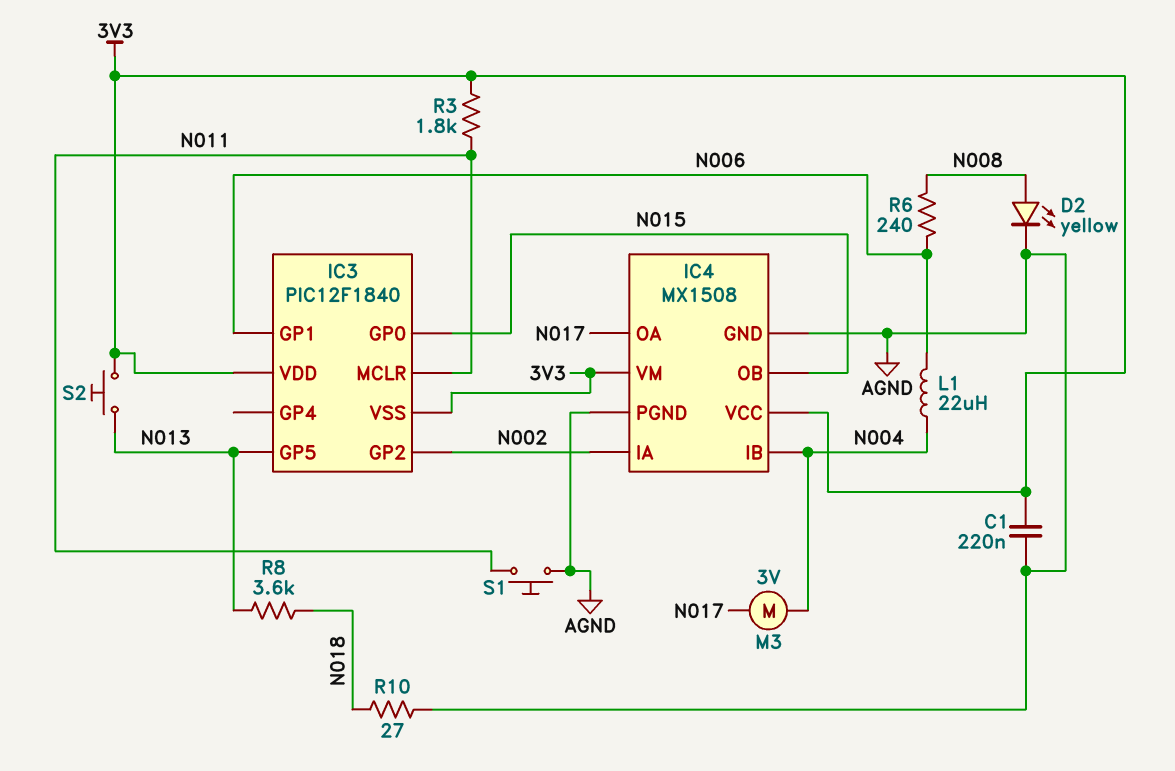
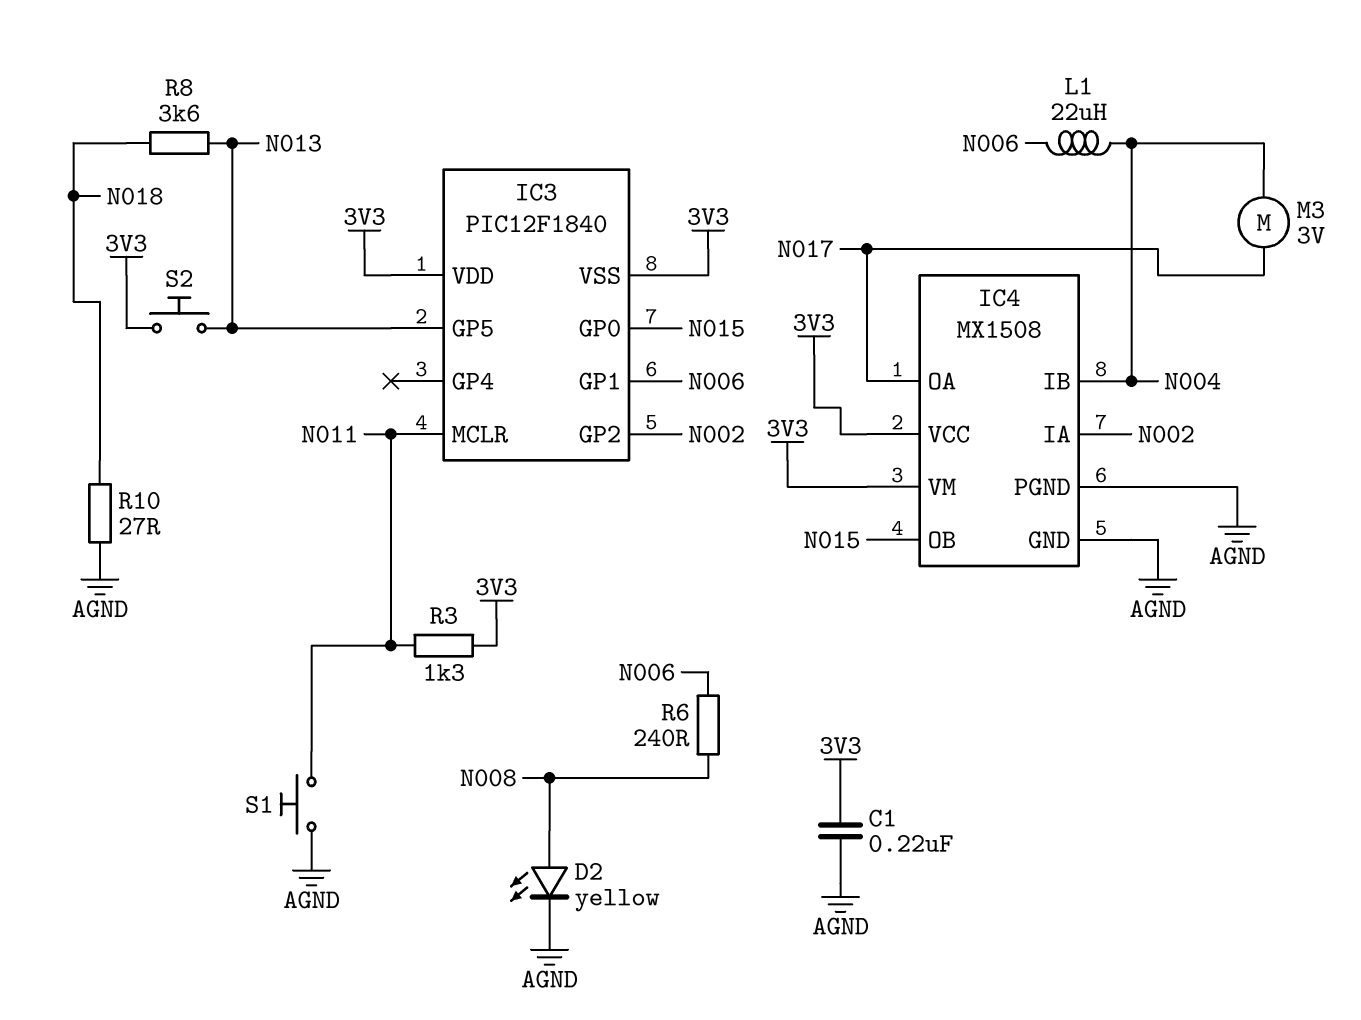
R3: 1.8k (3V3, N011) -> 1.3k (3V3, N011)

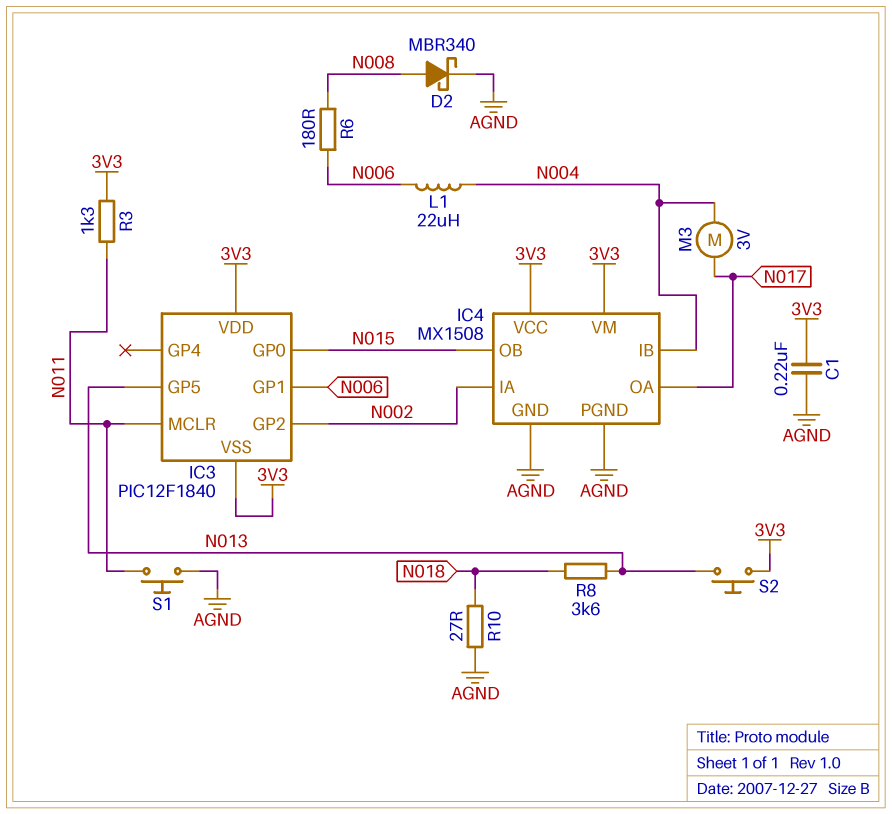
D2: LED yellow (A N008, K AGND) -> schottky MBR340 (A N008, K AGND)
R6: 240 (N006, N008) -> 180 (N006, N008)

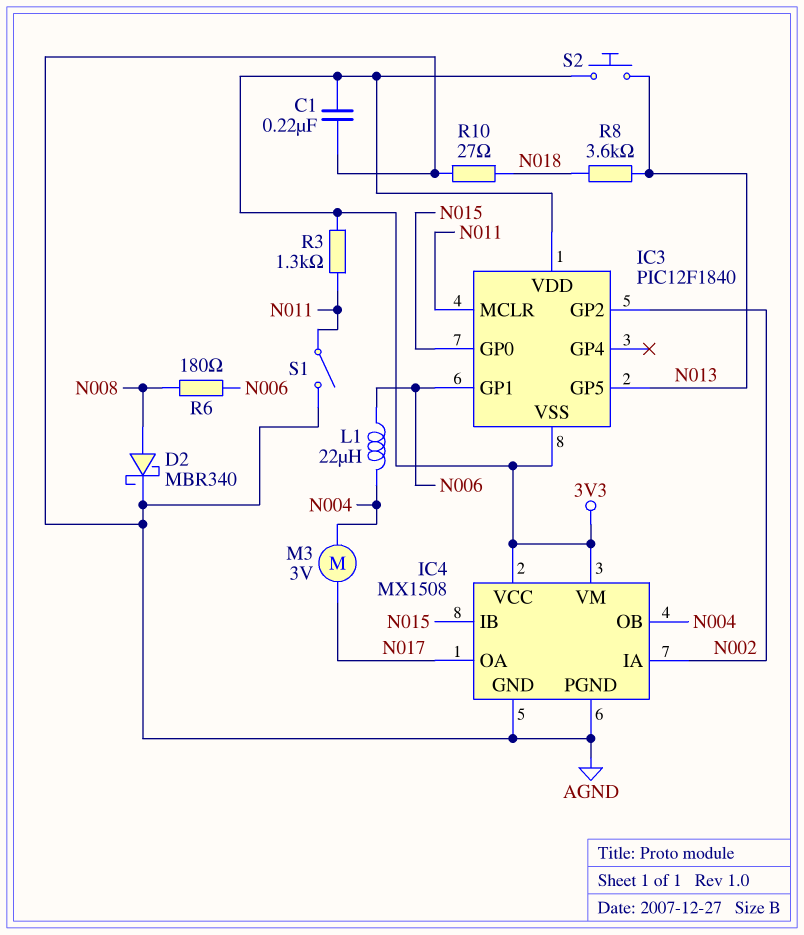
IC4 pin IB: N004 -> N015
IC4 pin OB: N015 -> N004
S1: button (AGND, N011) -> switch (AGND, N011)

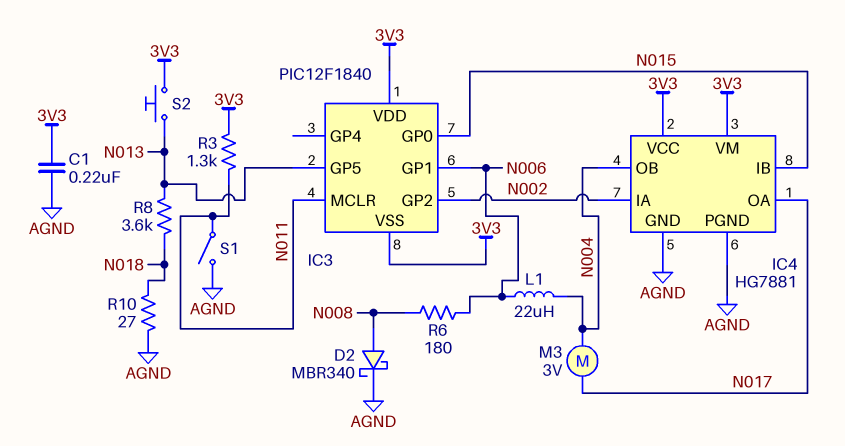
IC4: MX1508 -> HG7881

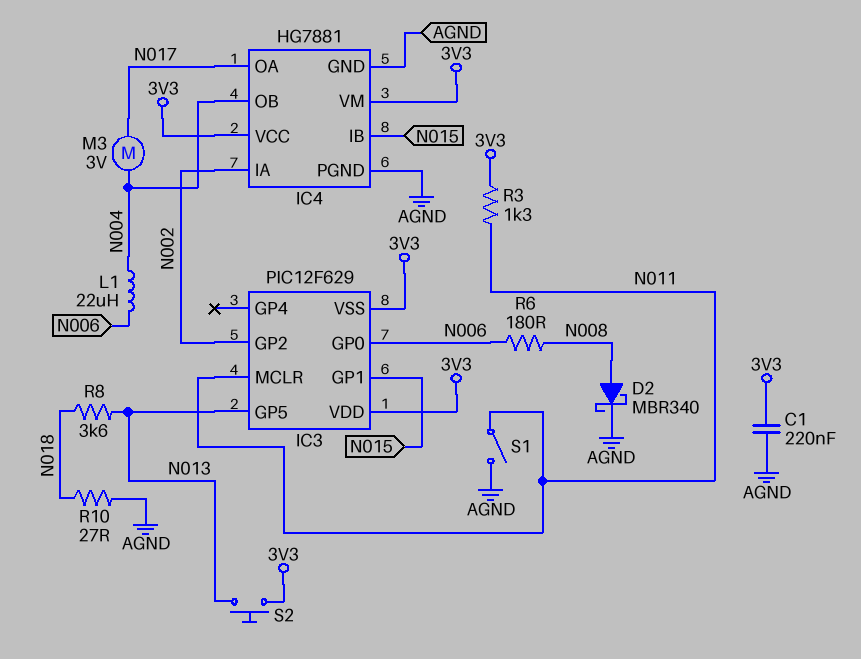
IC3: PIC12F1840 -> PIC12F629
IC3 pin GP0: N015 -> N006
IC3 pin GP1: N006 -> N015

